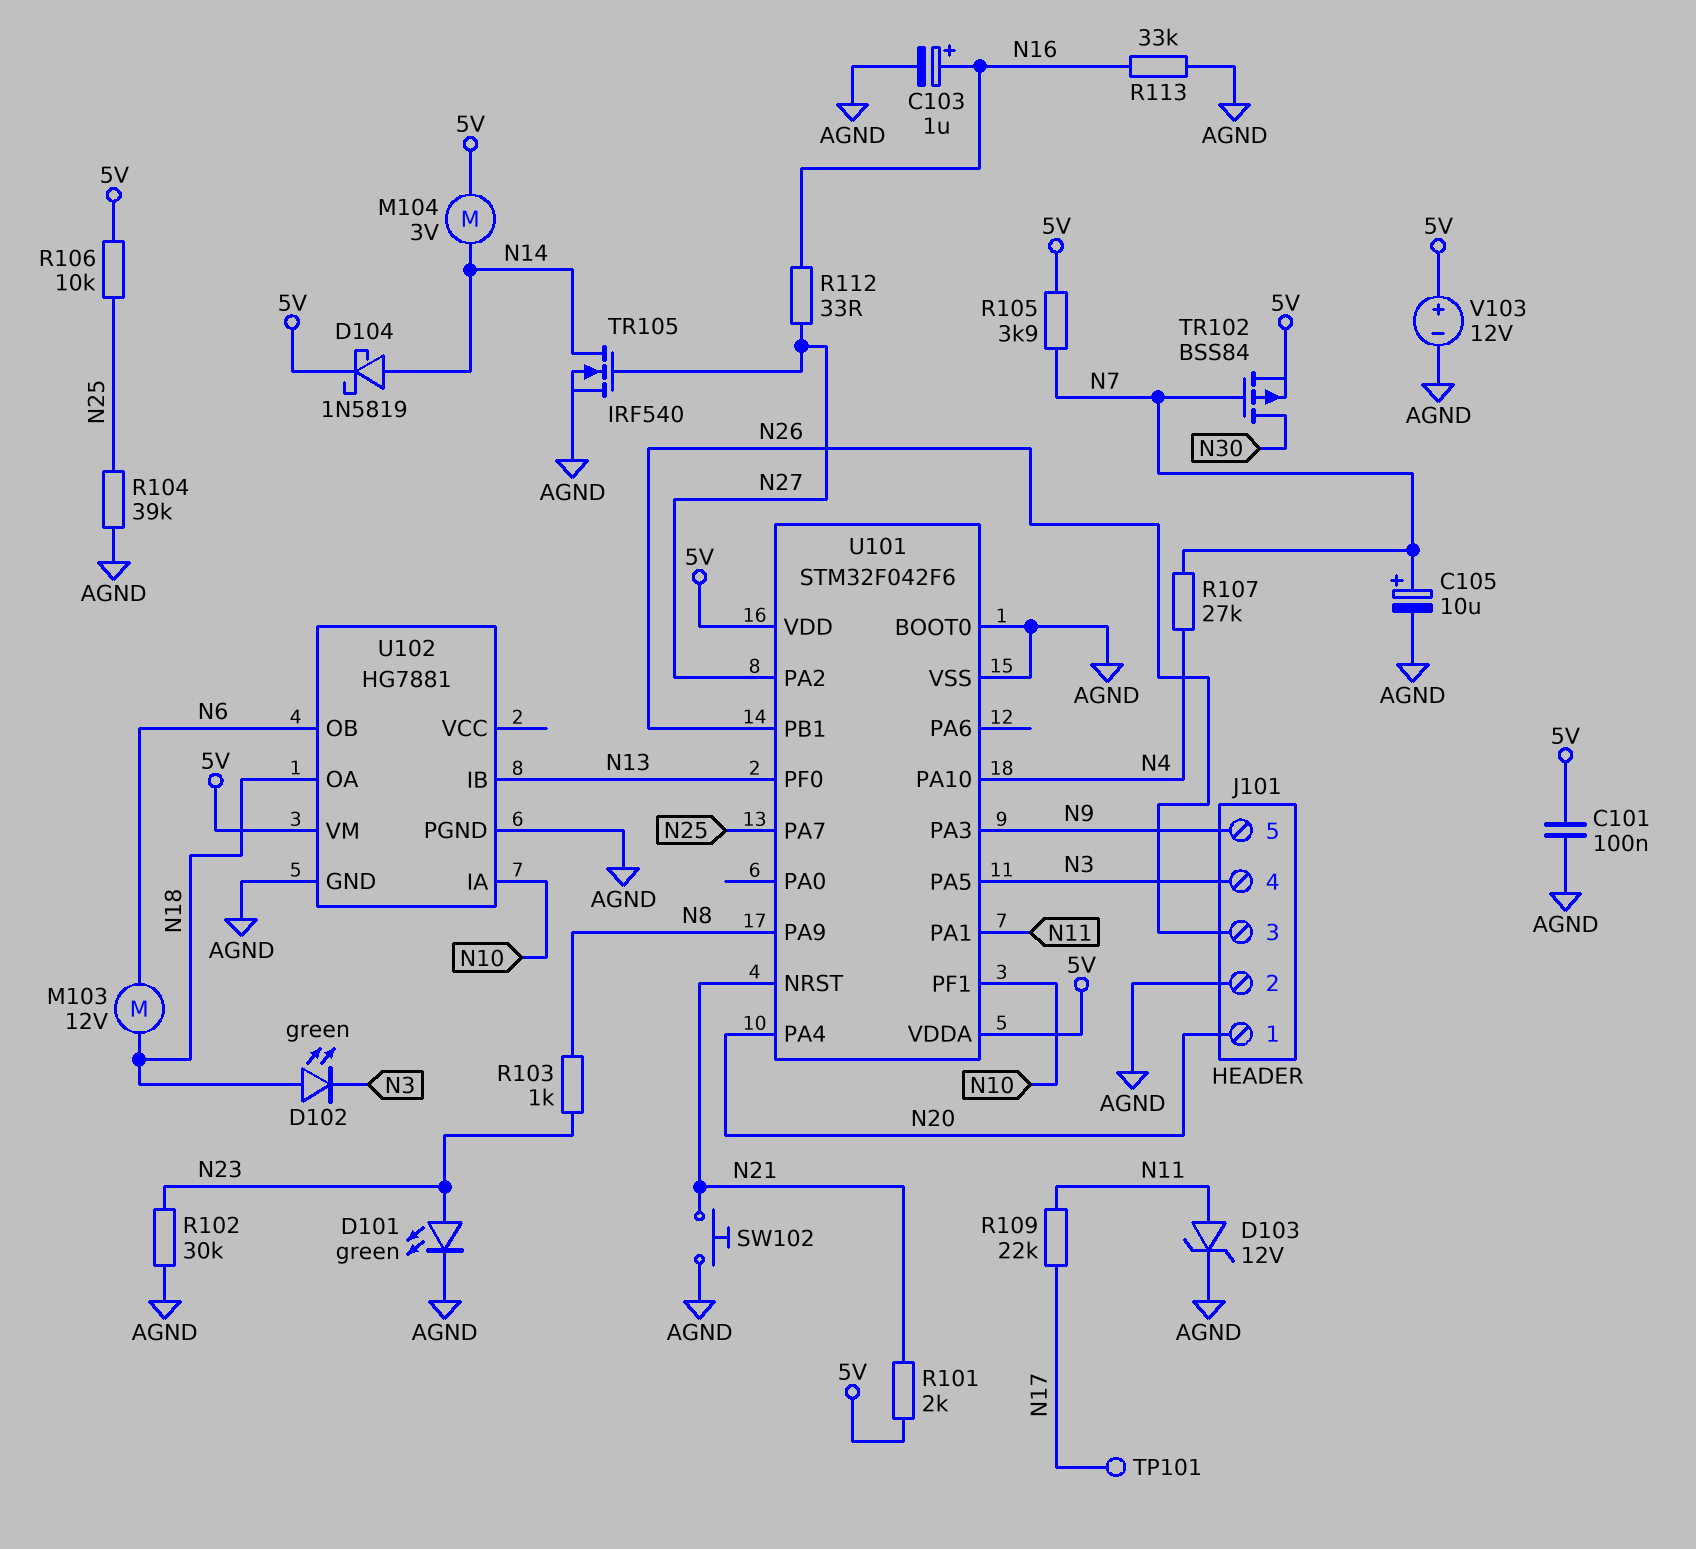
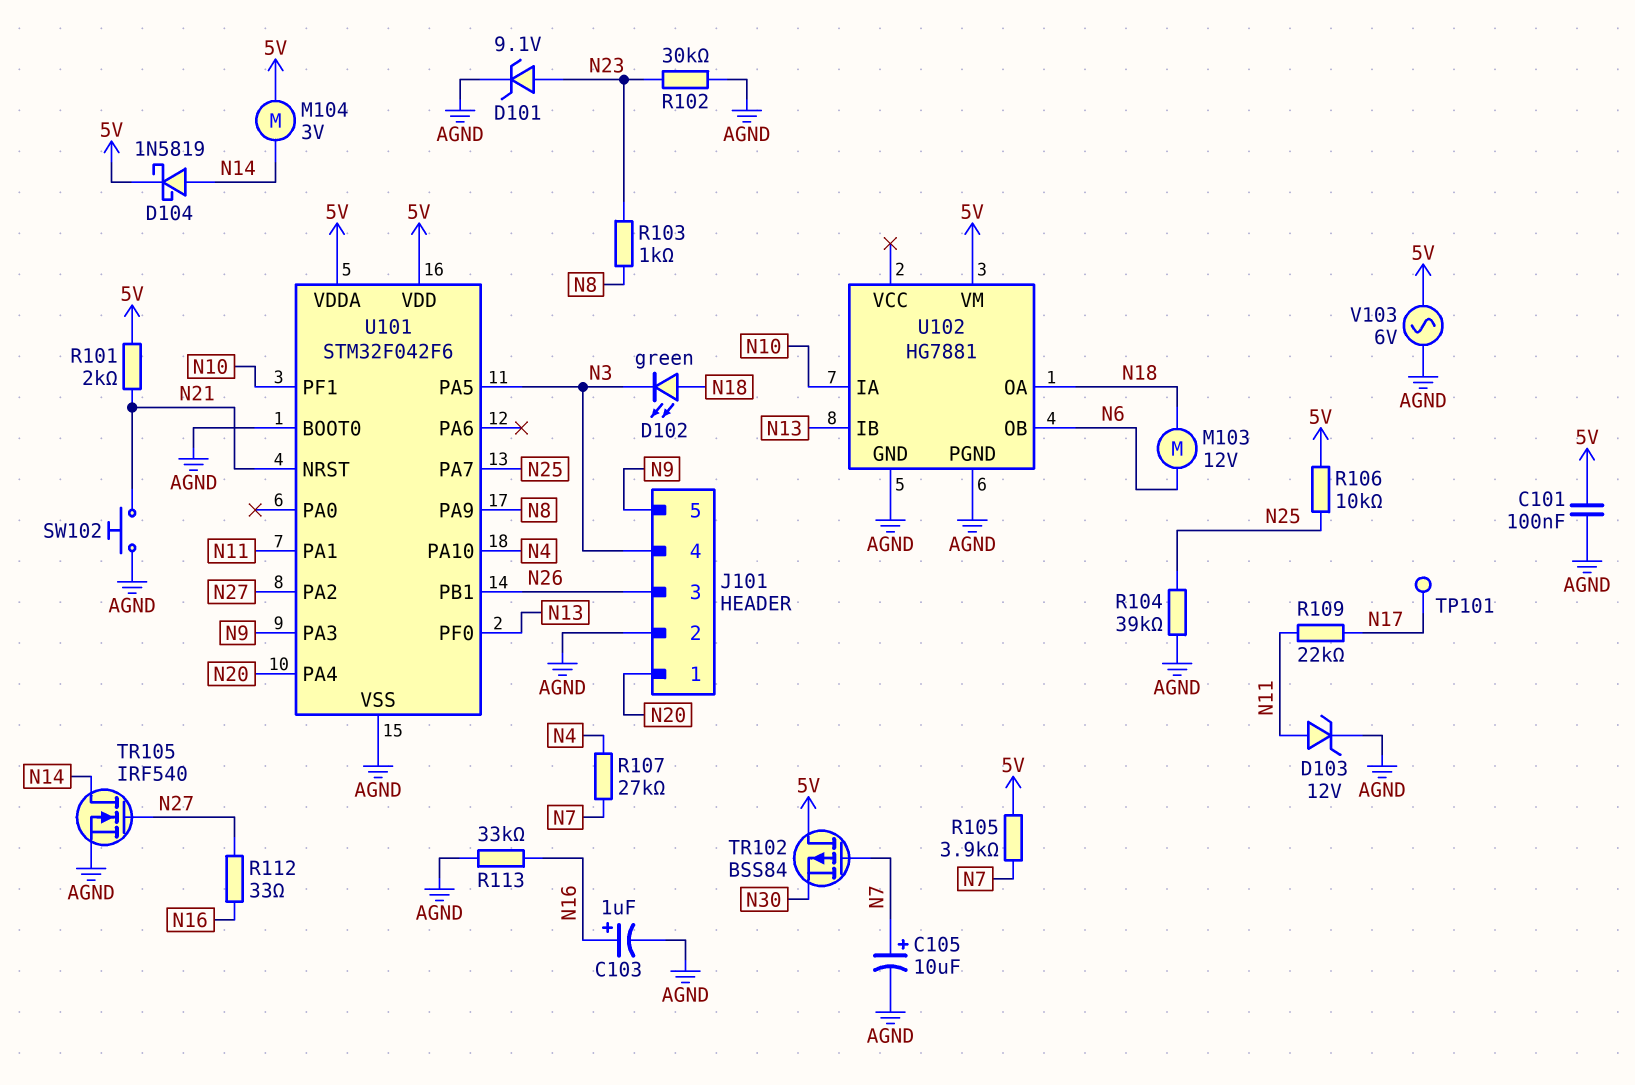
D101: LED green (A N23, K AGND) -> zener 9.1V (A N23, K AGND)
TR102: PMOS BSS84 (G N7, D N30, S 5V) -> PMOS BSS84 (G N7, D 5V, S N30)
V103: 12V (plus 5V, minus AGND) -> AC 6V (5V, AGND)

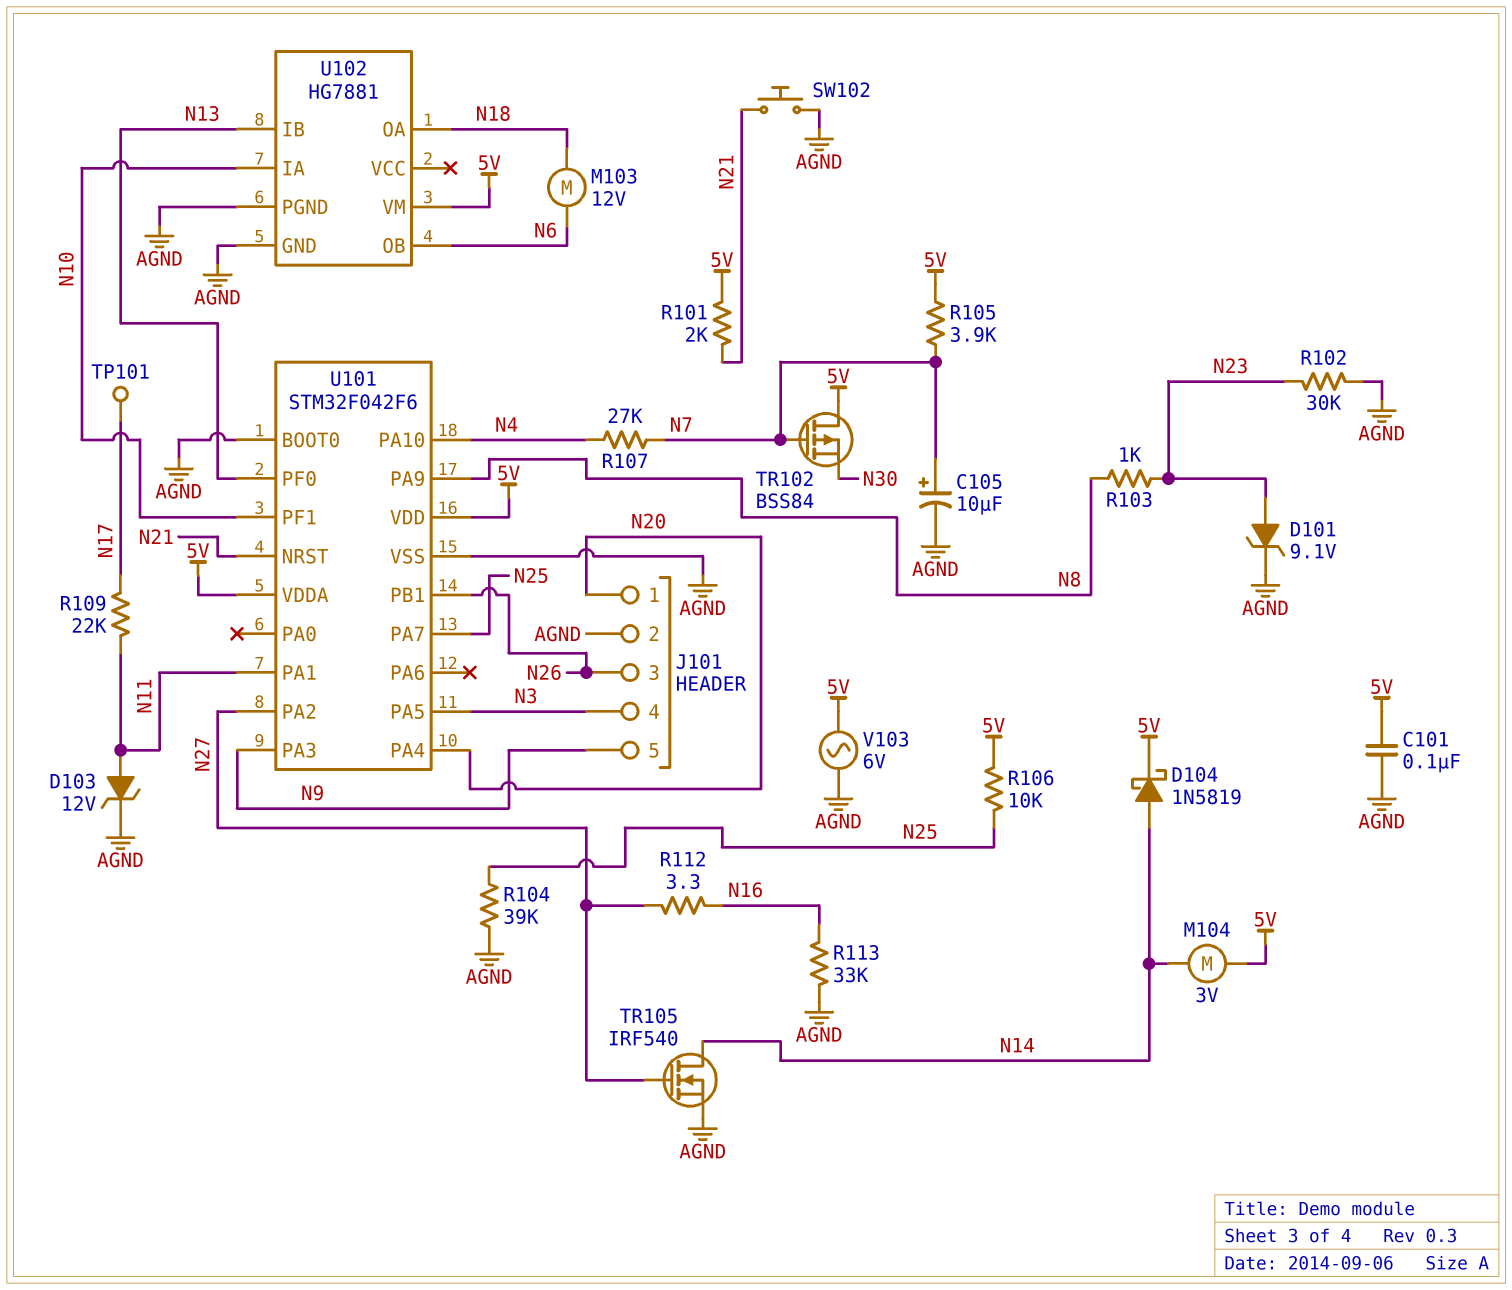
C103: 1uF (plus N16, minus AGND) -> none
D102: LED green (A N18, K N3) -> none
R112: 33 (N16, N27) -> 3.3 (N16, N27)

